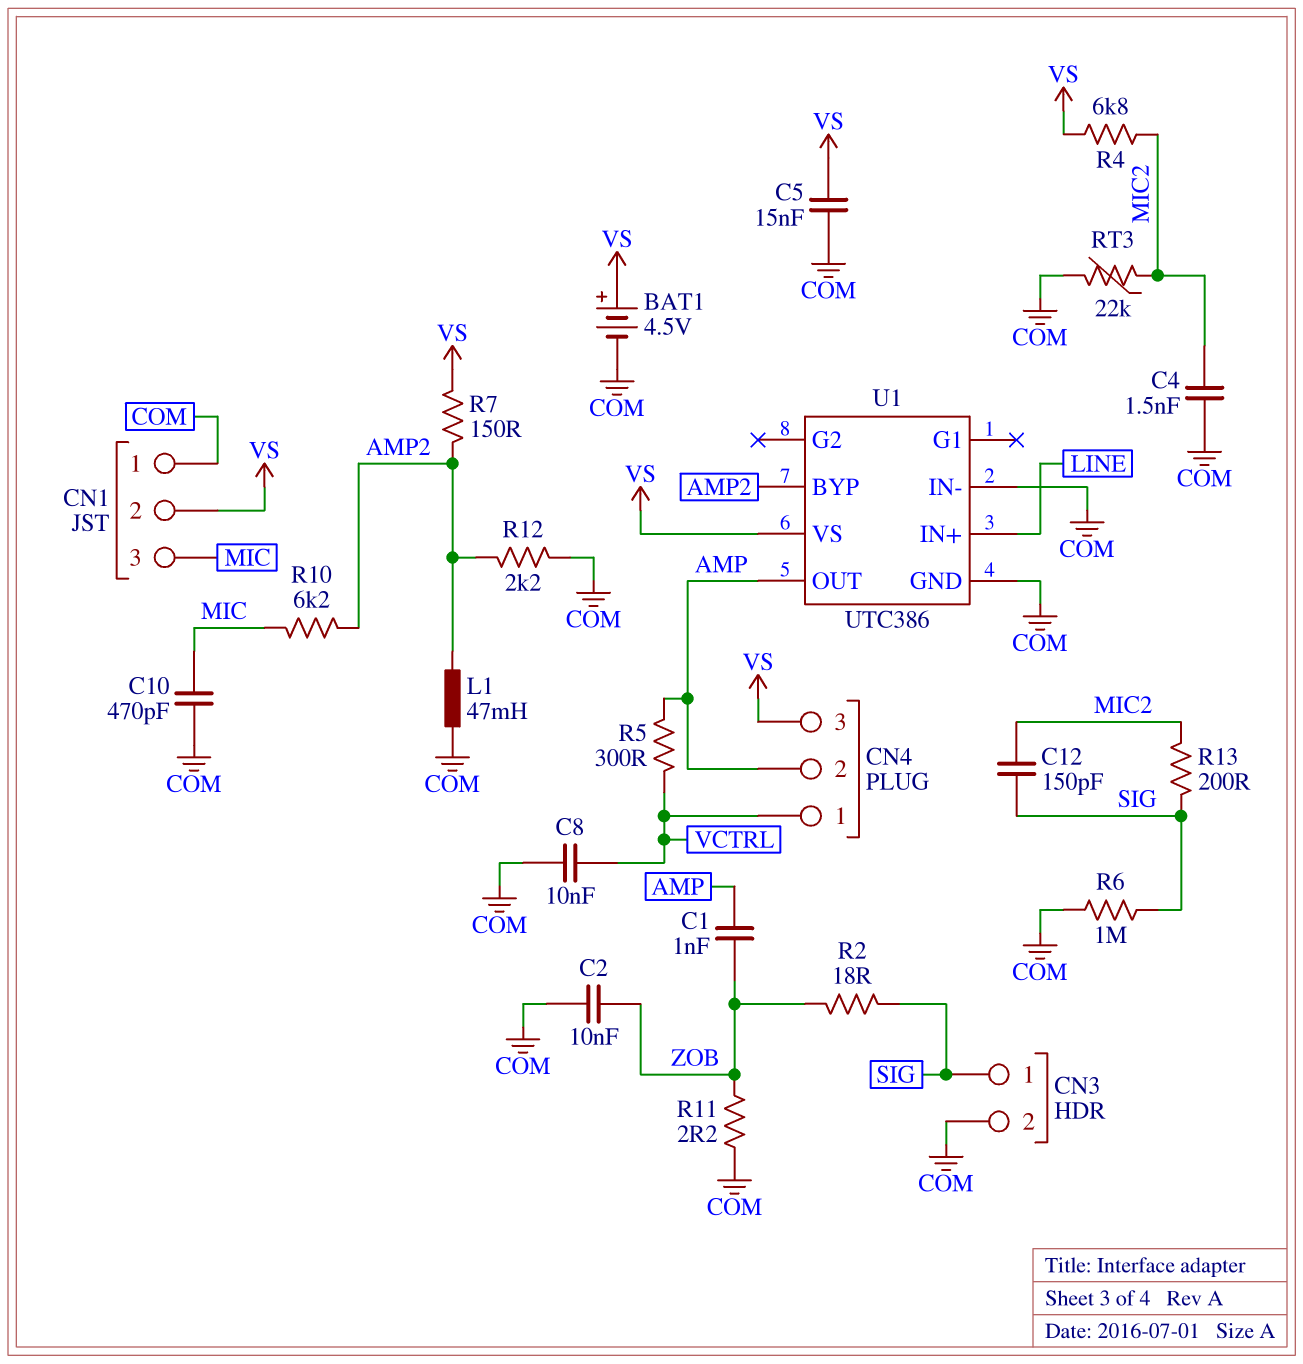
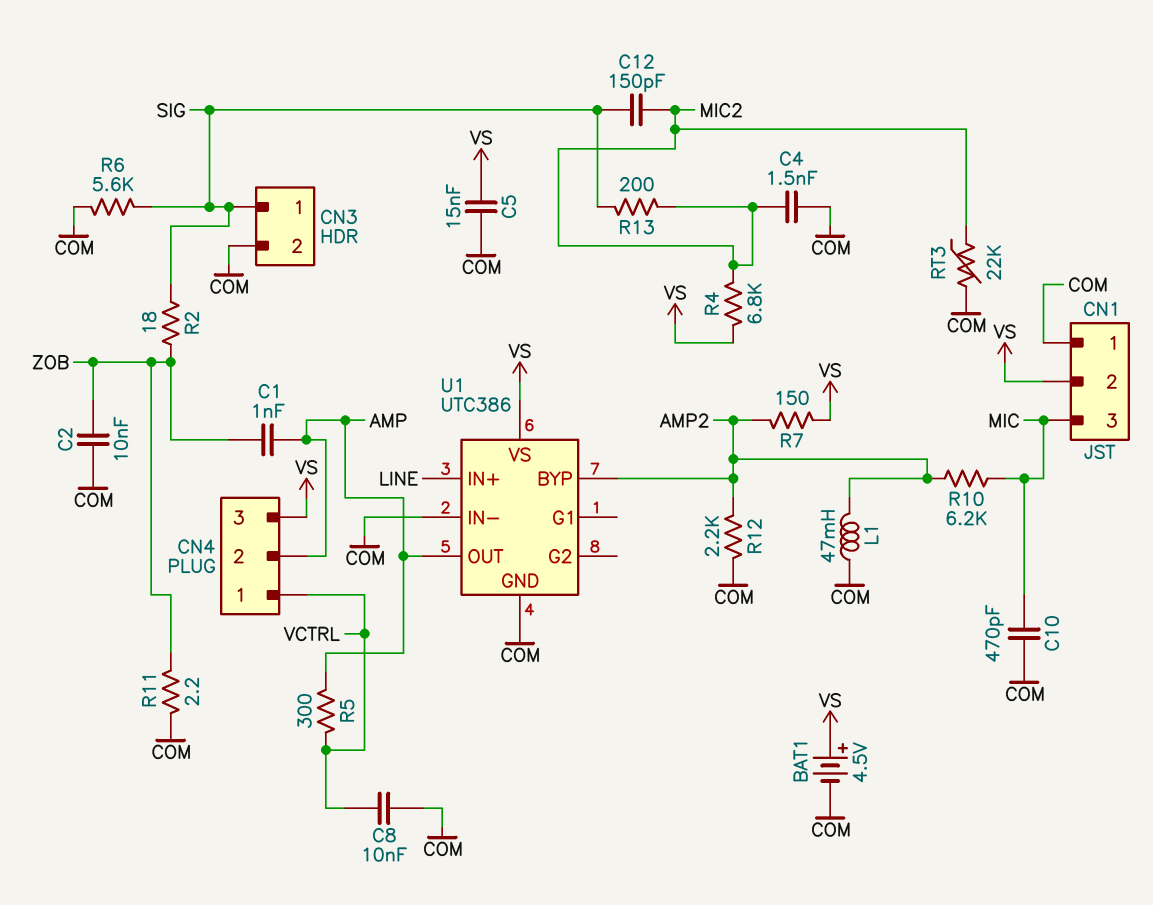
R6: 1M (COM, SIG) -> 5.6k (COM, SIG)

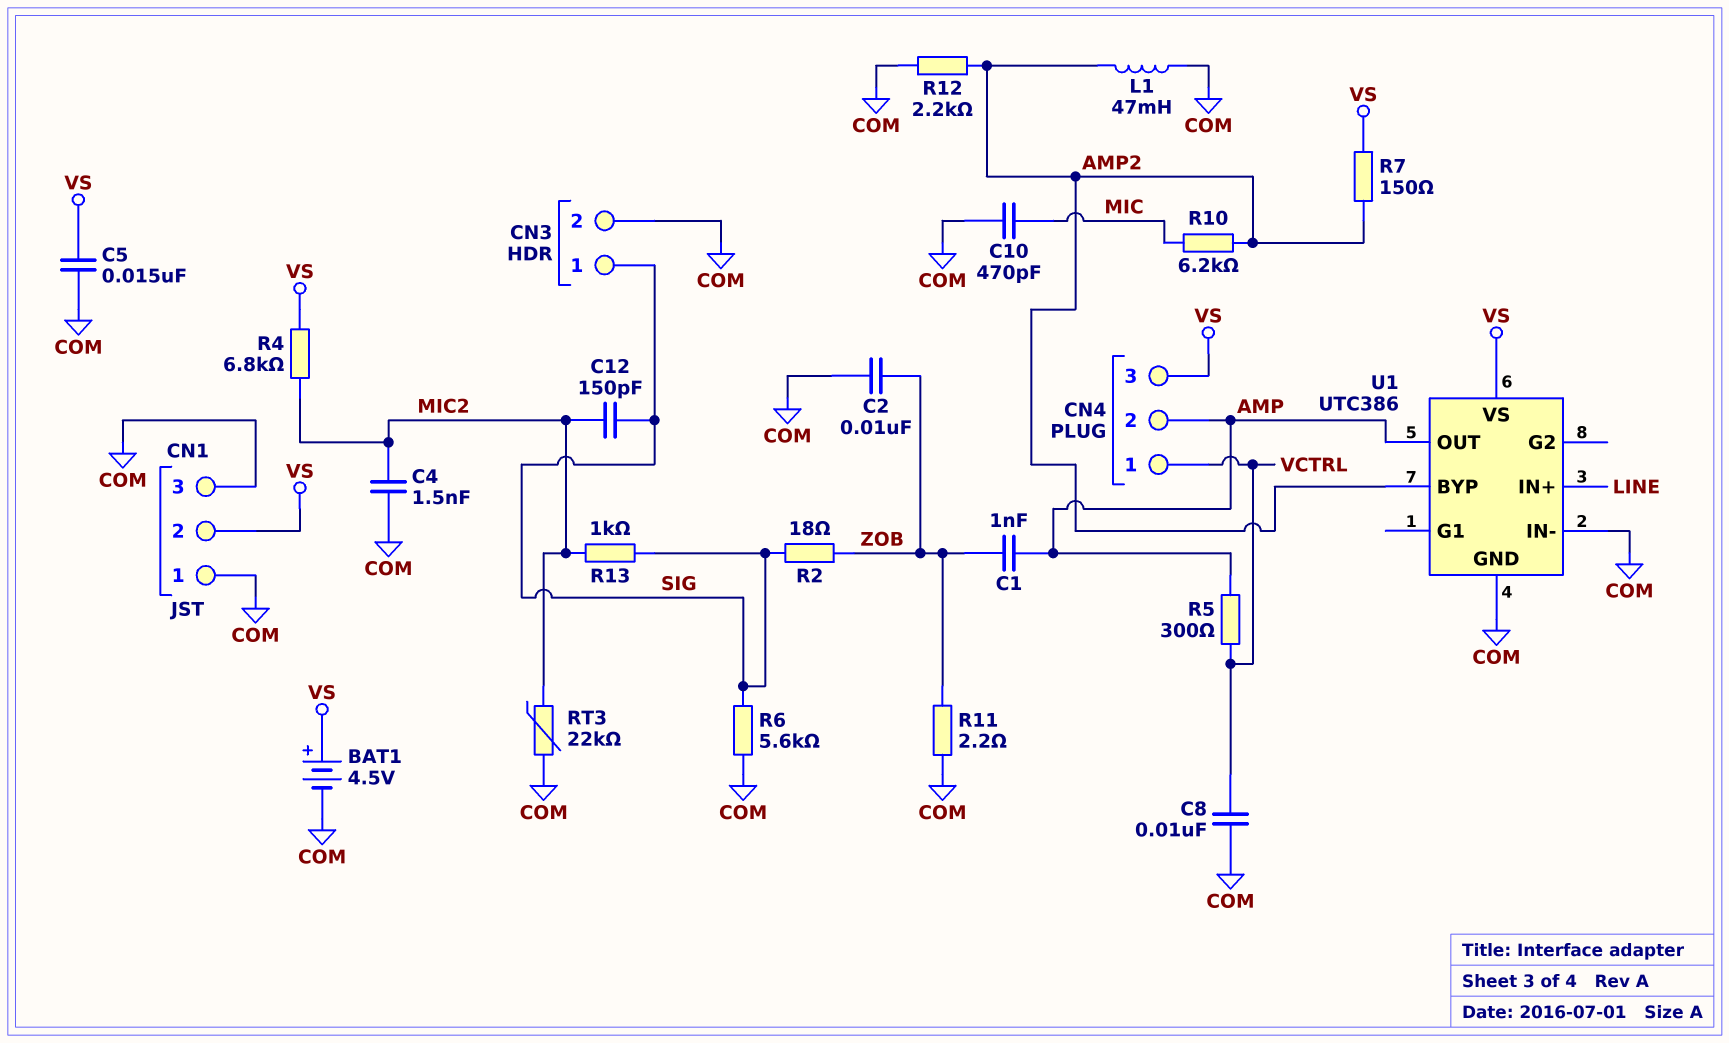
CN1 pin 3: MIC -> COM
R13: 200 (MIC2, SIG) -> 1k (MIC2, SIG)

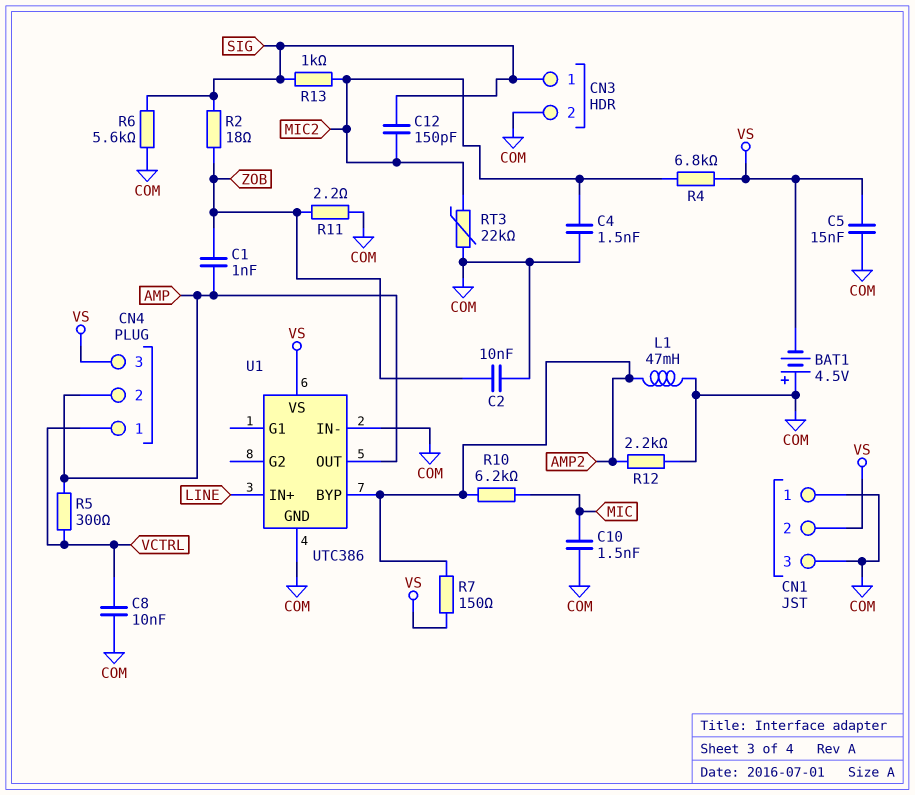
BAT1: 4.5V (plus VS, minus COM) -> 4.5V (plus COM, minus VS)
C10: 470pF (COM, MIC) -> 1.5nF (COM, MIC)

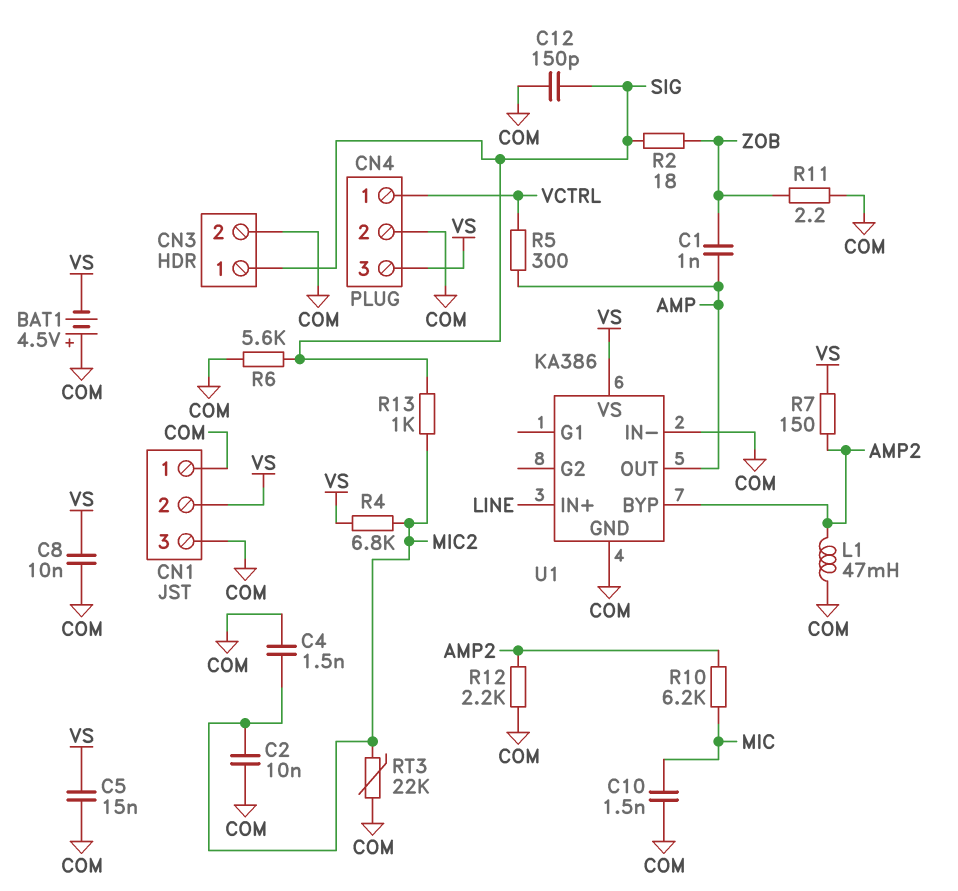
C2: 10nF (COM, ZOB) -> 10nF (COM, MIC2)
C8: 10nF (COM, VCTRL) -> 10nF (COM, VS)
C12: 150pF (MIC2, SIG) -> 150pF (COM, SIG)
CN4 pin 2: AMP -> COM
U1: UTC386 -> KA386

